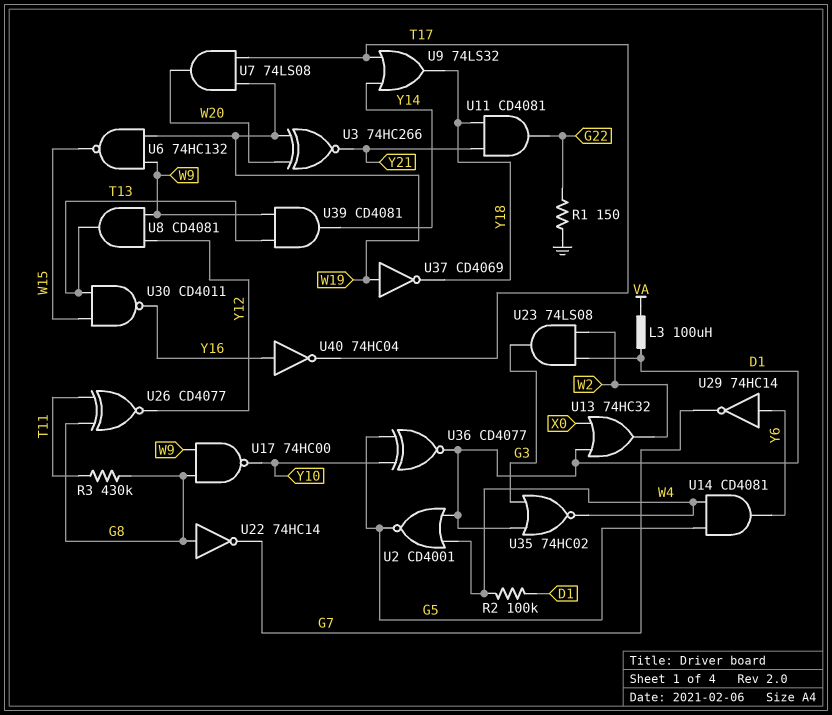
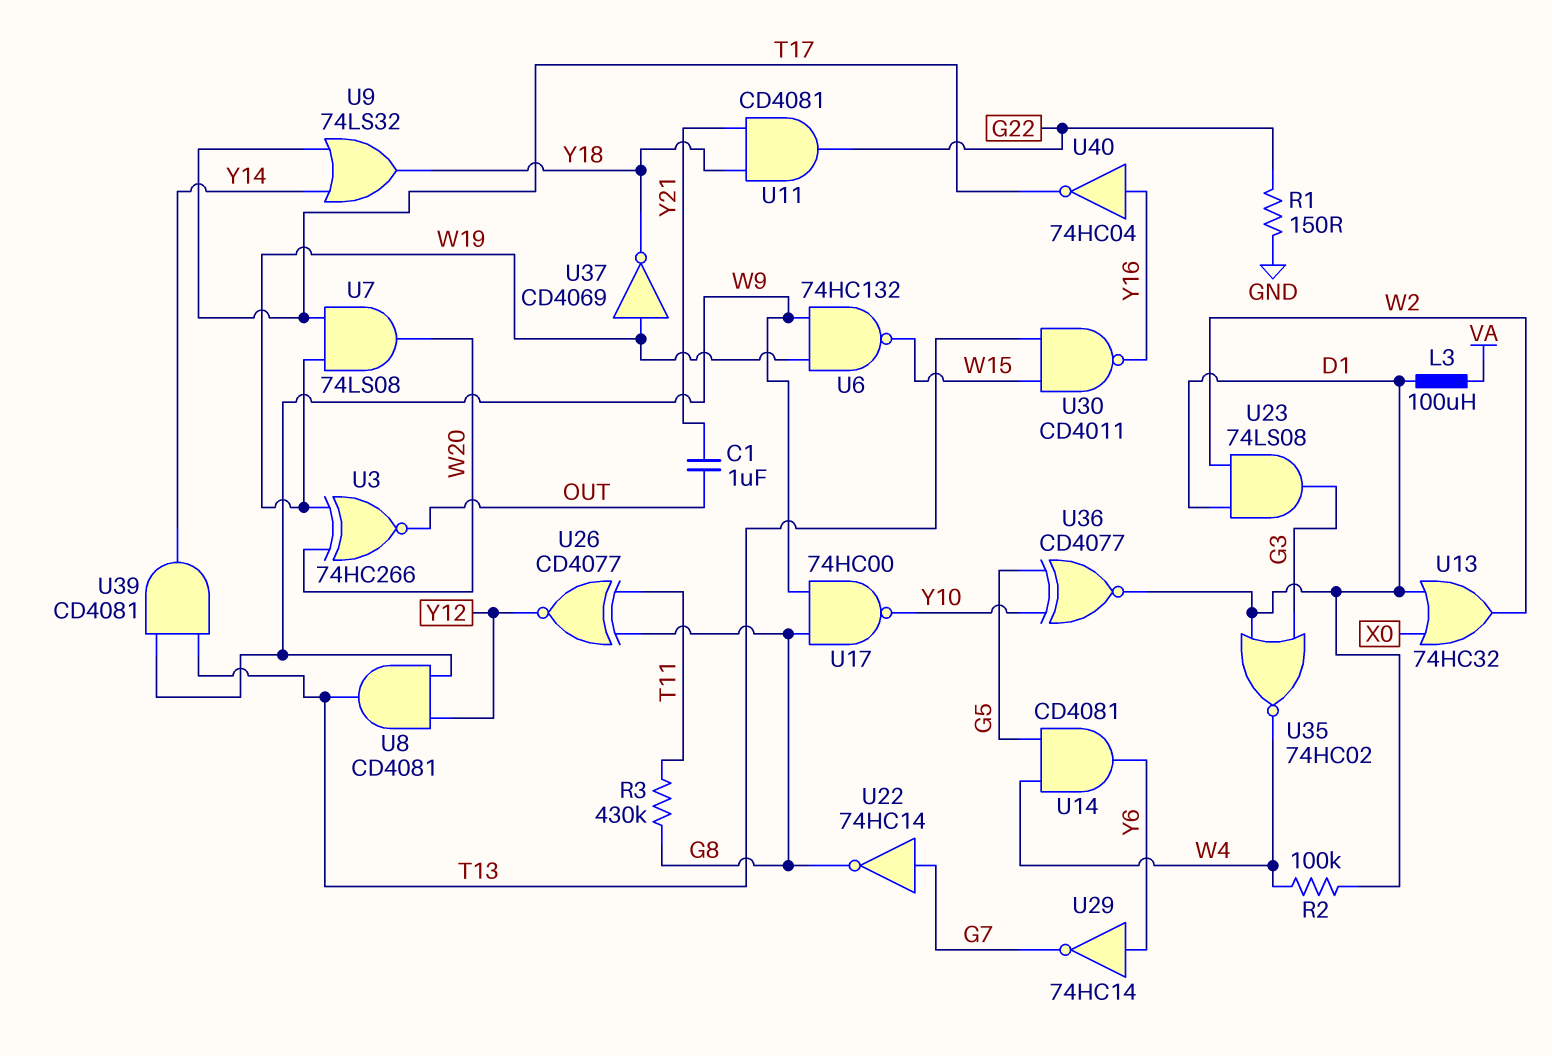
C1: none -> 1uF (OUT, Y21)
U2: NOR CD4001 (in D1, in W4, out G5) -> none
U3: XNOR 74HC266 (in W19, in W20, out Y21) -> XNOR 74HC266 (in W19, in W20, out OUT)
U22: NOT 74HC14 (in G8, out G7) -> NOT 74HC14 (in G7, out G8)

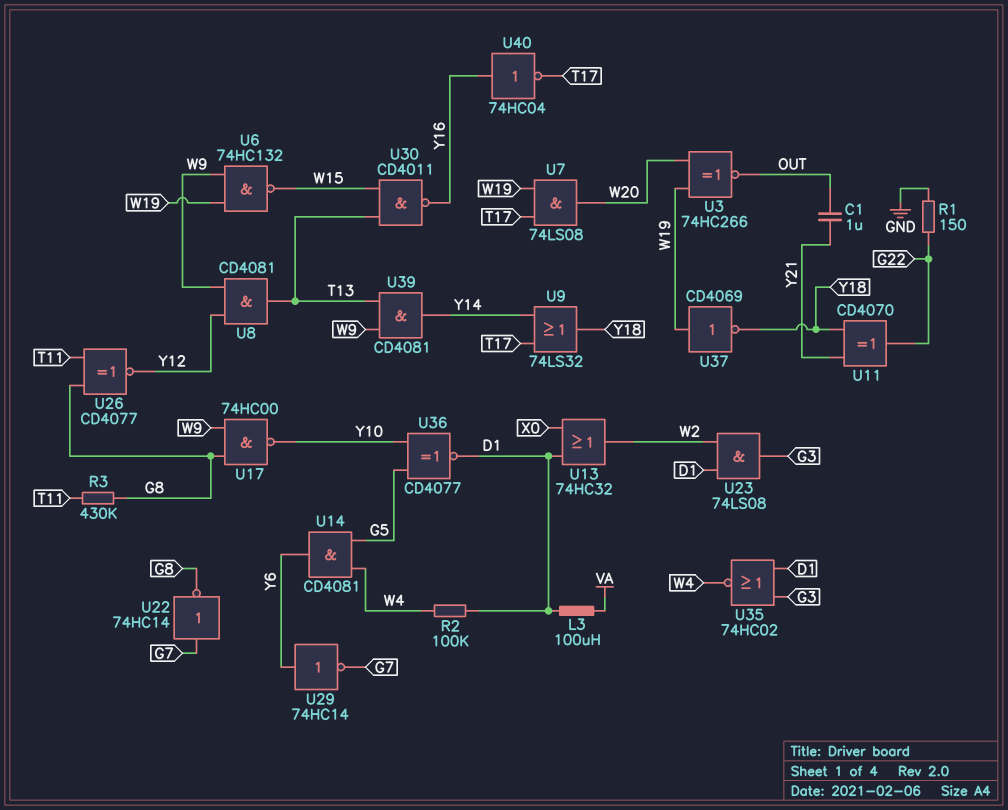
U11: AND CD4081 (in Y18, in Y21, out G22) -> XOR CD4070 (in Y18, in Y21, out G22)

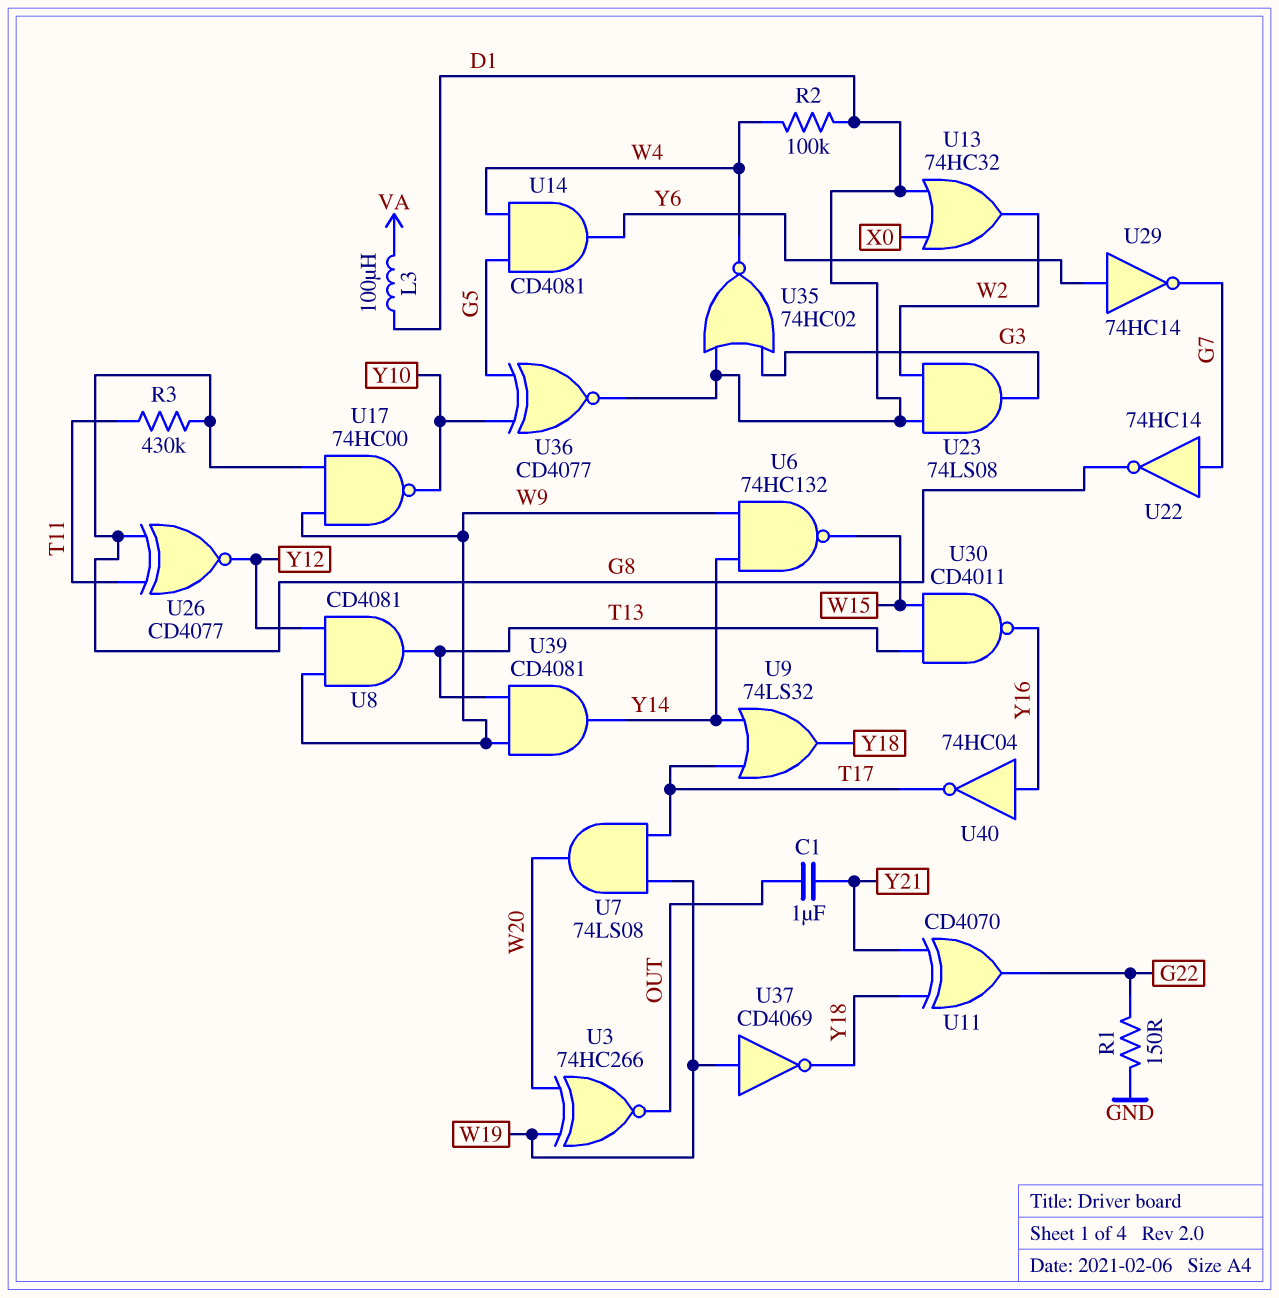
U6: NAND 74HC132 (in W9, in W19, out W15) -> NAND 74HC132 (in W9, in Y14, out W15)

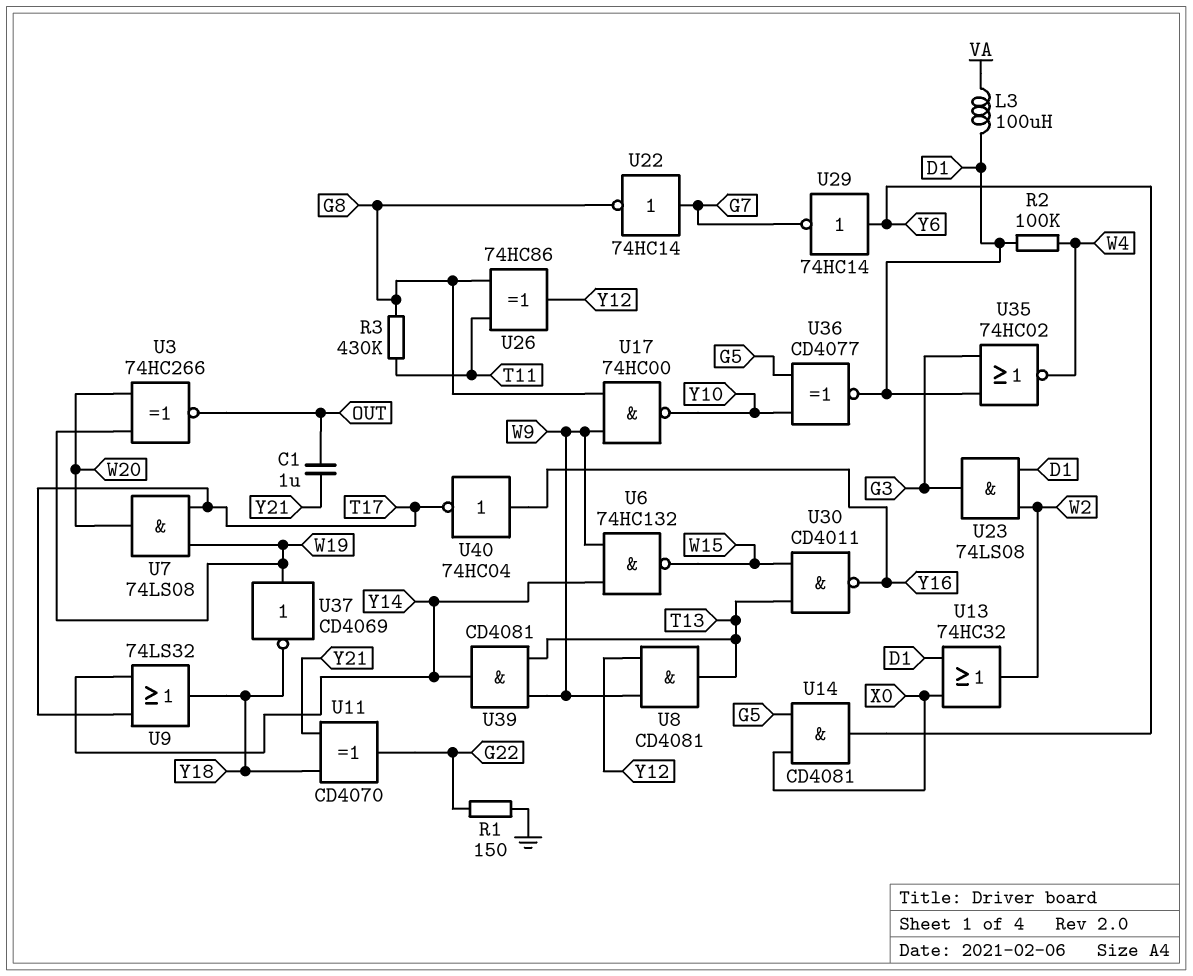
U14: AND CD4081 (in G5, in W4, out Y6) -> AND CD4081 (in G5, in X0, out Y6)
U26: XNOR CD4077 (in G8, in T11, out Y12) -> XOR 74HC86 (in G8, in T11, out Y12)

